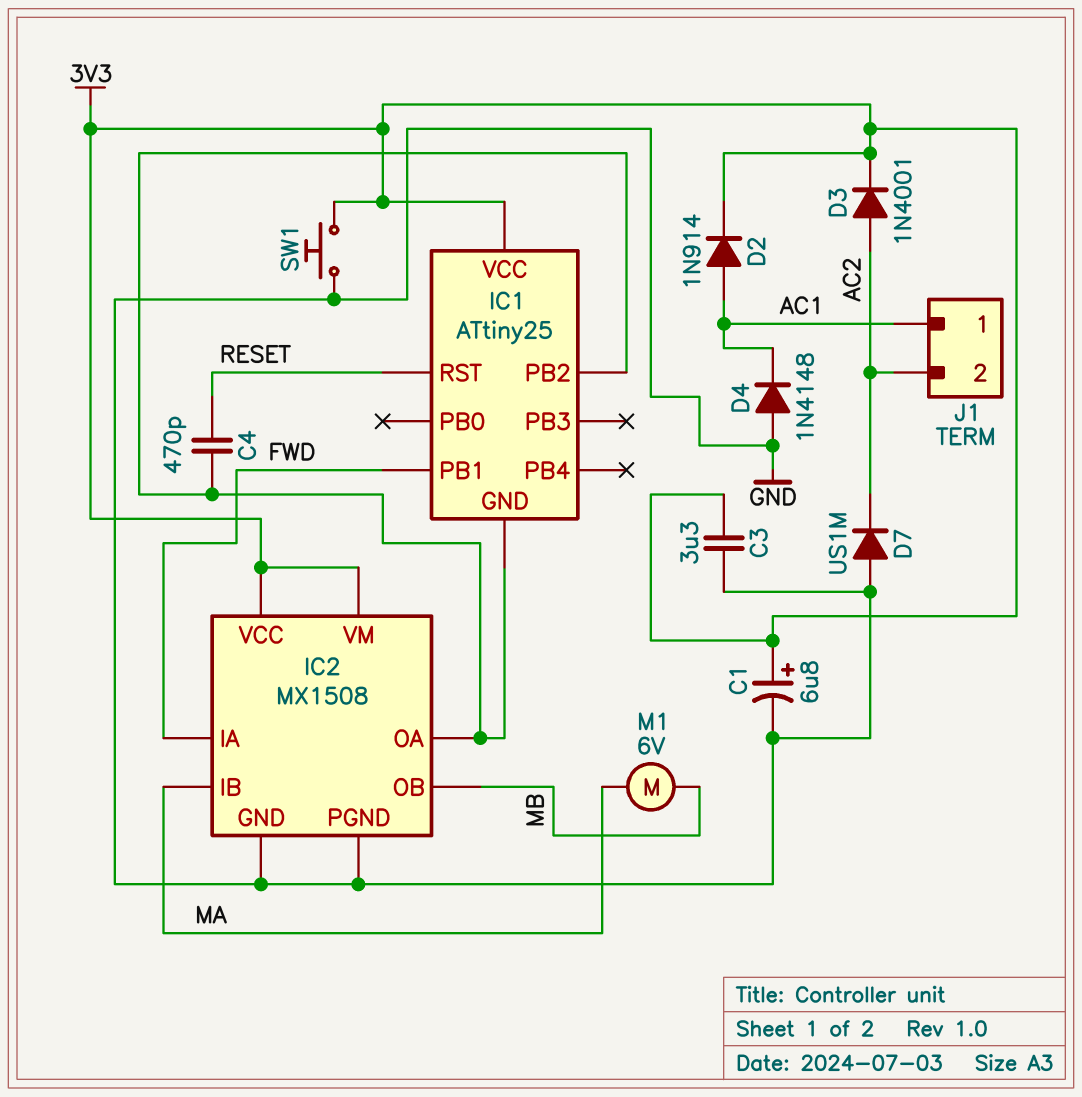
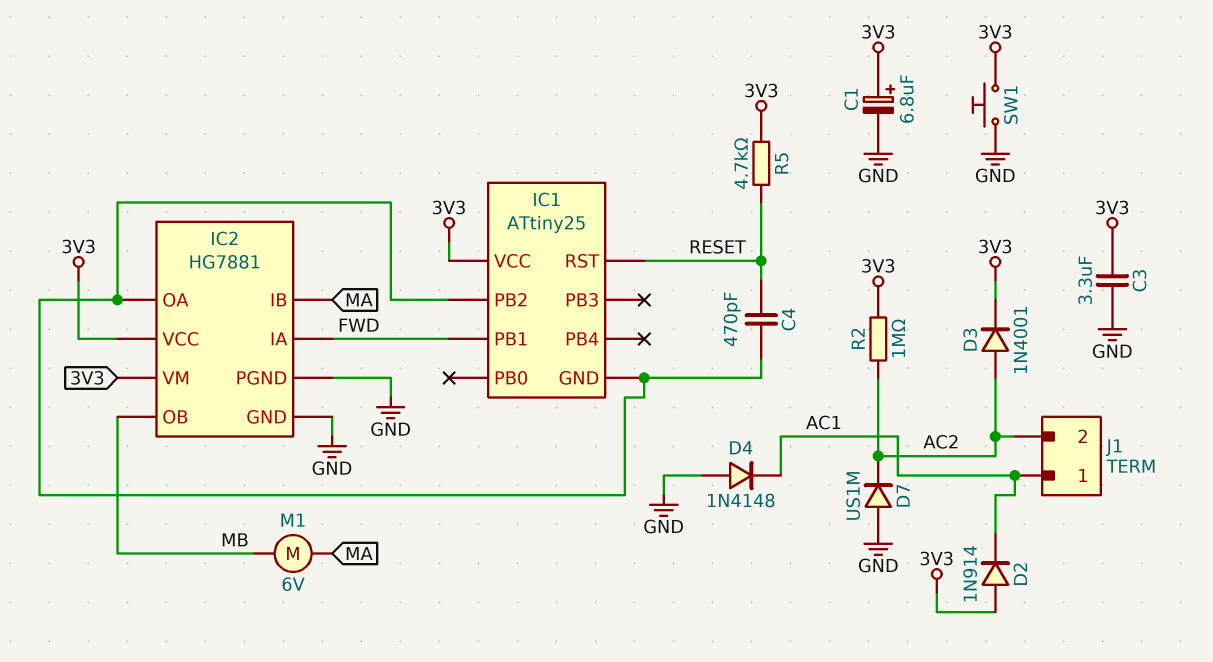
D2: diode 1N914 (A AC1, K 3V3) -> diode 1N914 (A 3V3, K AC1)
IC2: MX1508 -> HG7881
R2: none -> 1M (3V3, AC2)
R5: none -> 4.7k (3V3, RESET)

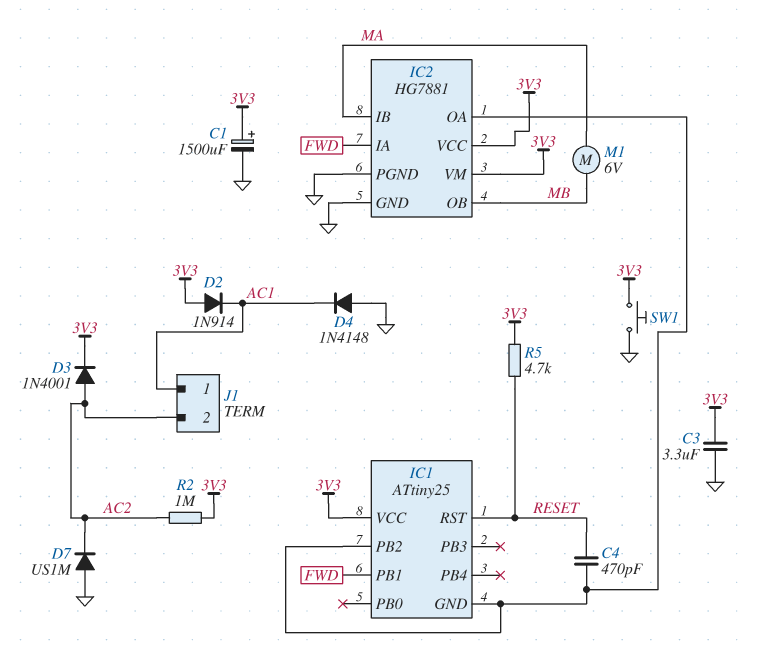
C1: 6.8uF (plus 3V3, minus GND) -> 1500uF (plus 3V3, minus GND)

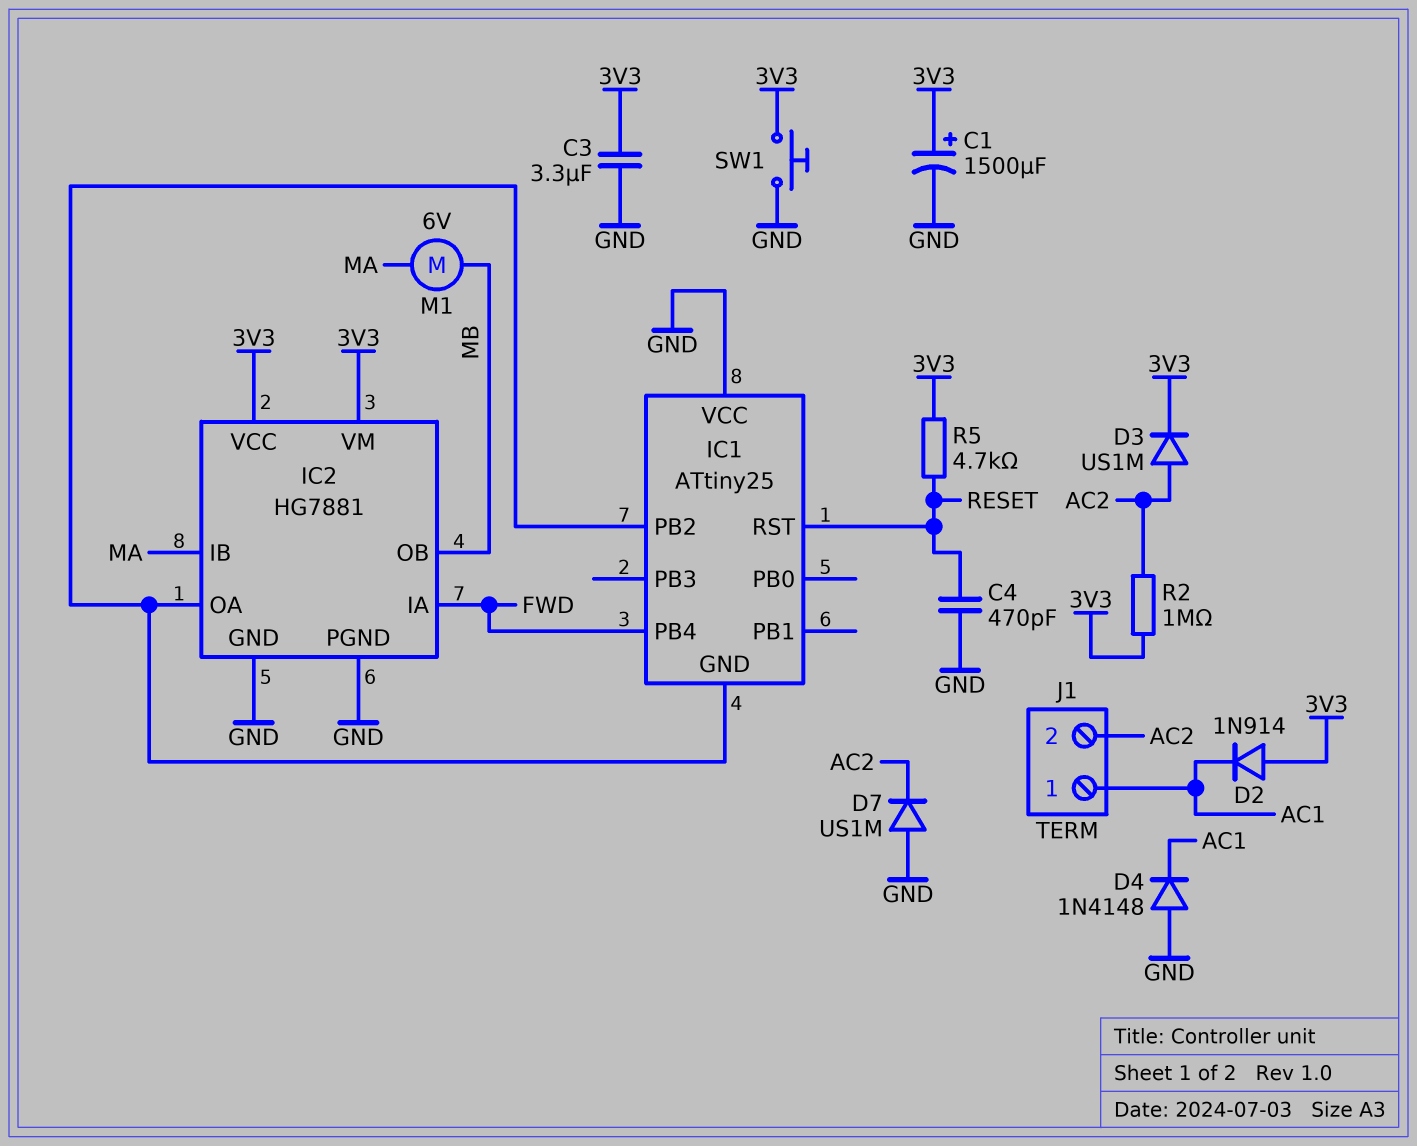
C4: 470pF (IC1/GND, RESET) -> 470pF (GND, RESET)
D3: diode 1N4001 (A AC2, K 3V3) -> diode US1M (A AC2, K 3V3)
IC1 pin PB1: FWD -> none
IC1 pin PB4: none -> FWD
IC1 pin VCC: 3V3 -> GND

